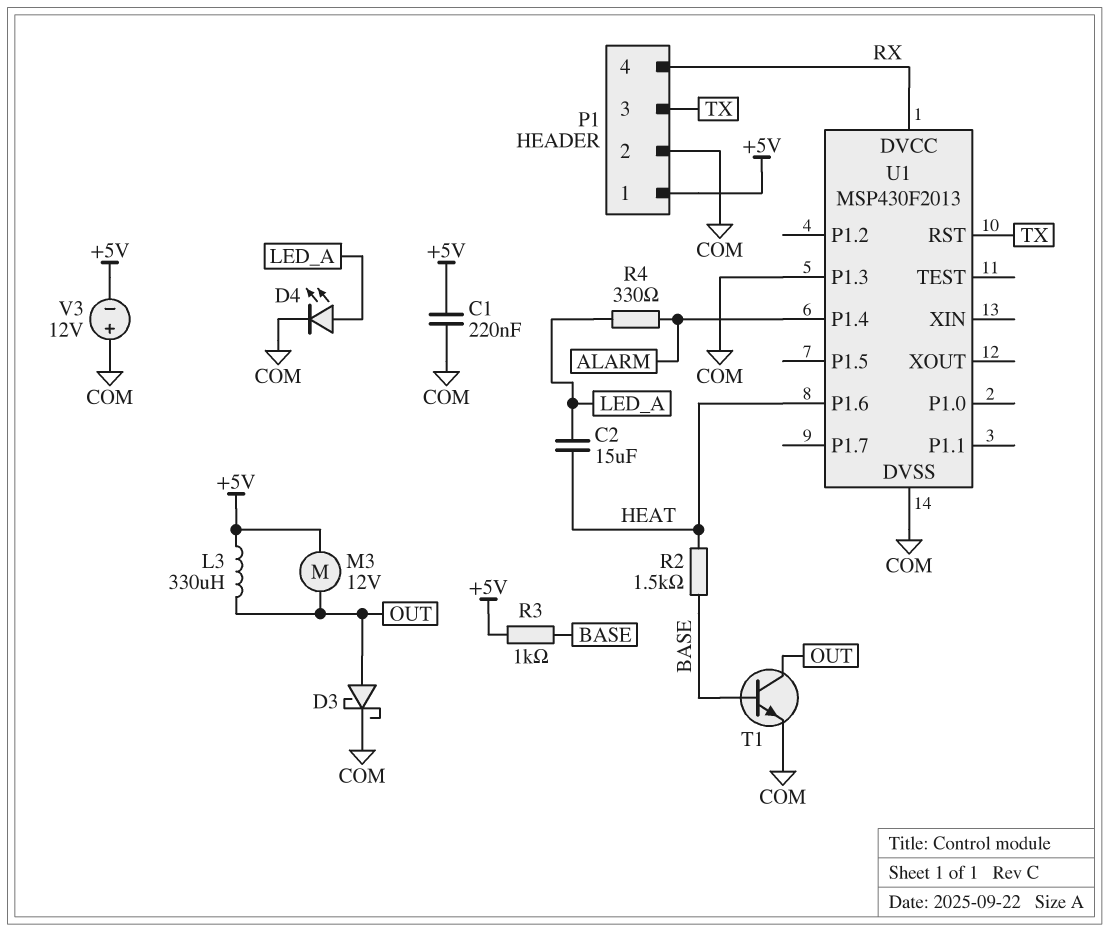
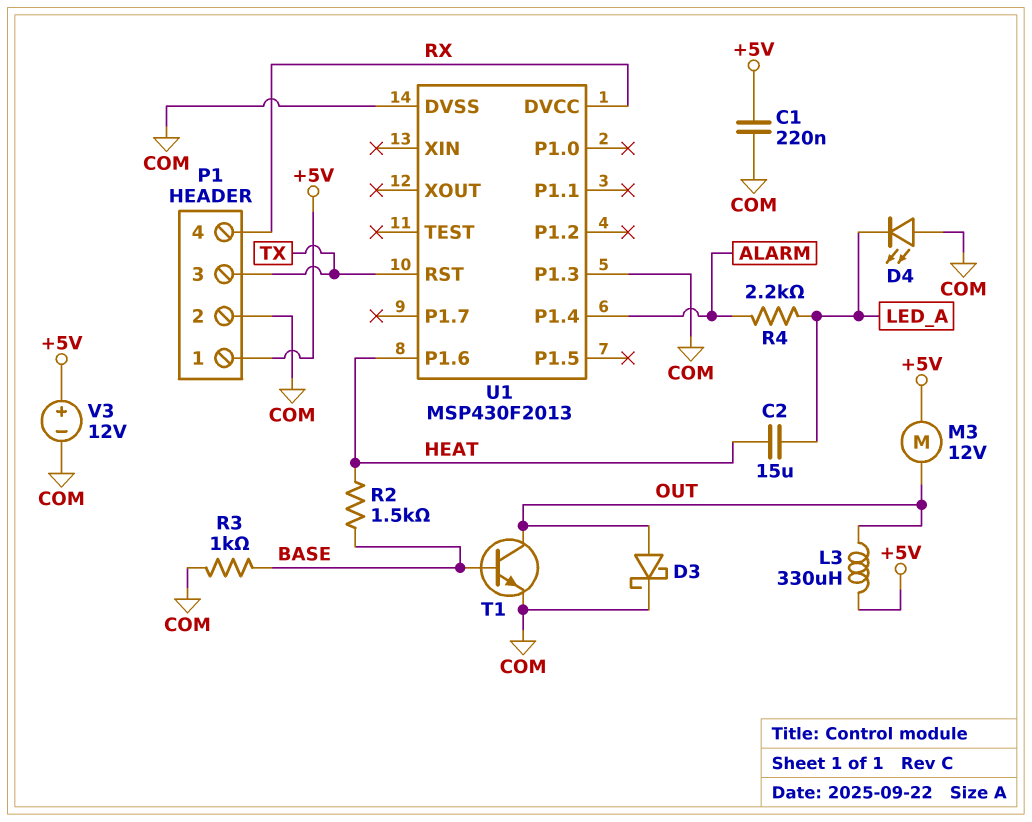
D4: LED (A LED_A, K COM) -> LED (A COM, K LED_A)
R3: 1k (+5V, BASE) -> 1k (BASE, COM)
R4: 330 (ALARM, LED_A) -> 2.2k (ALARM, LED_A)
V3: 12V (plus COM, minus +5V) -> 12V (plus +5V, minus COM)

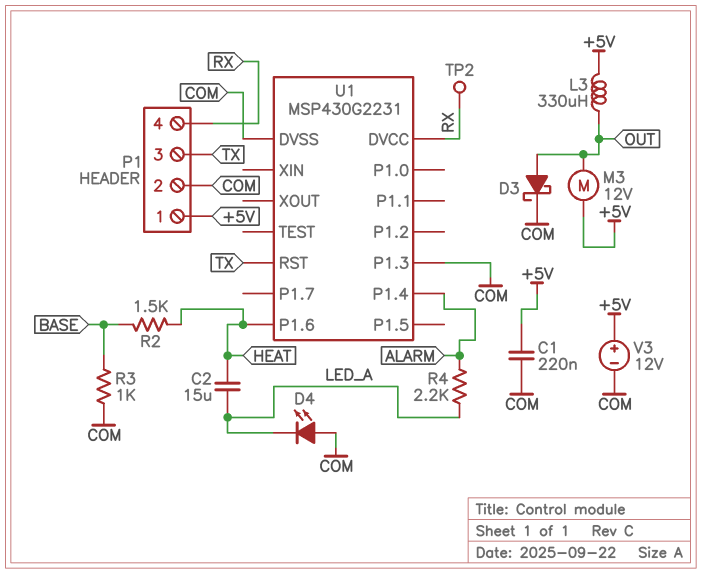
T1: NPN (B BASE, C OUT, E COM) -> none
TP2: none -> test point (RX)
U1: MSP430F2013 -> MSP430G2231

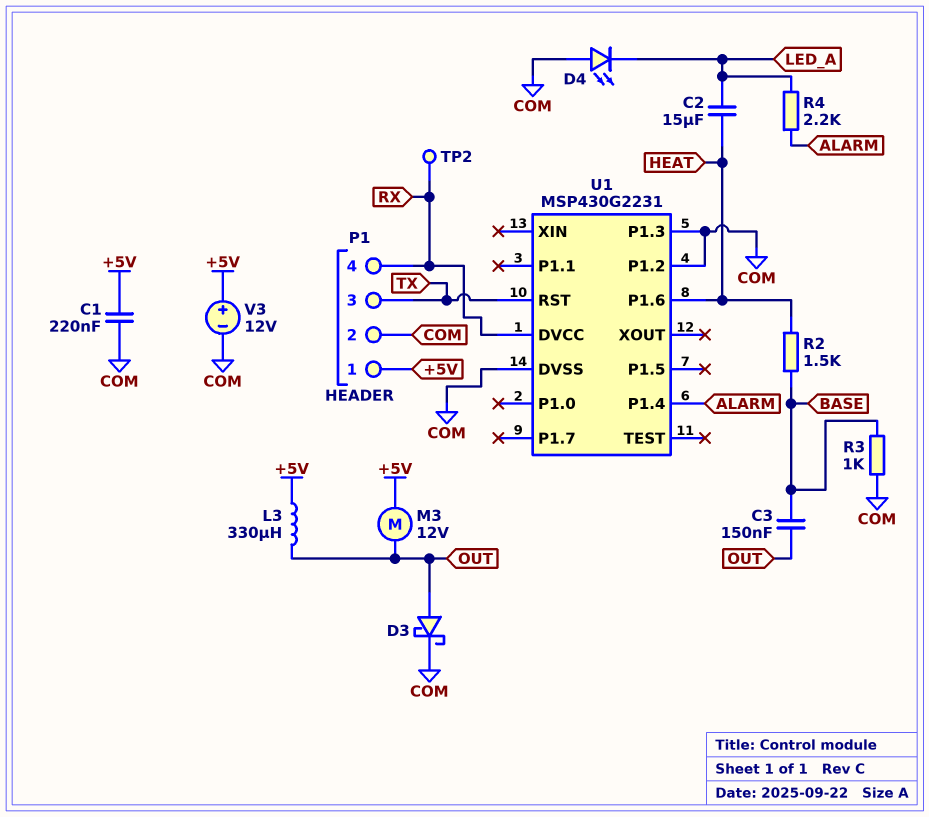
C3: none -> 150nF (BASE, OUT)
U1 pin P1.2: none -> COM

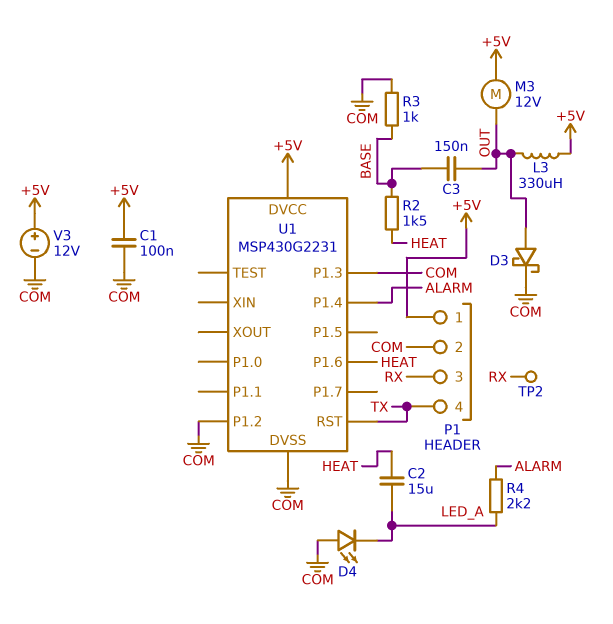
C1: 220nF (+5V, COM) -> 100nF (+5V, COM)
P1 pin 3: TX -> RX
P1 pin 4: RX -> TX
U1 pin DVCC: RX -> +5V

